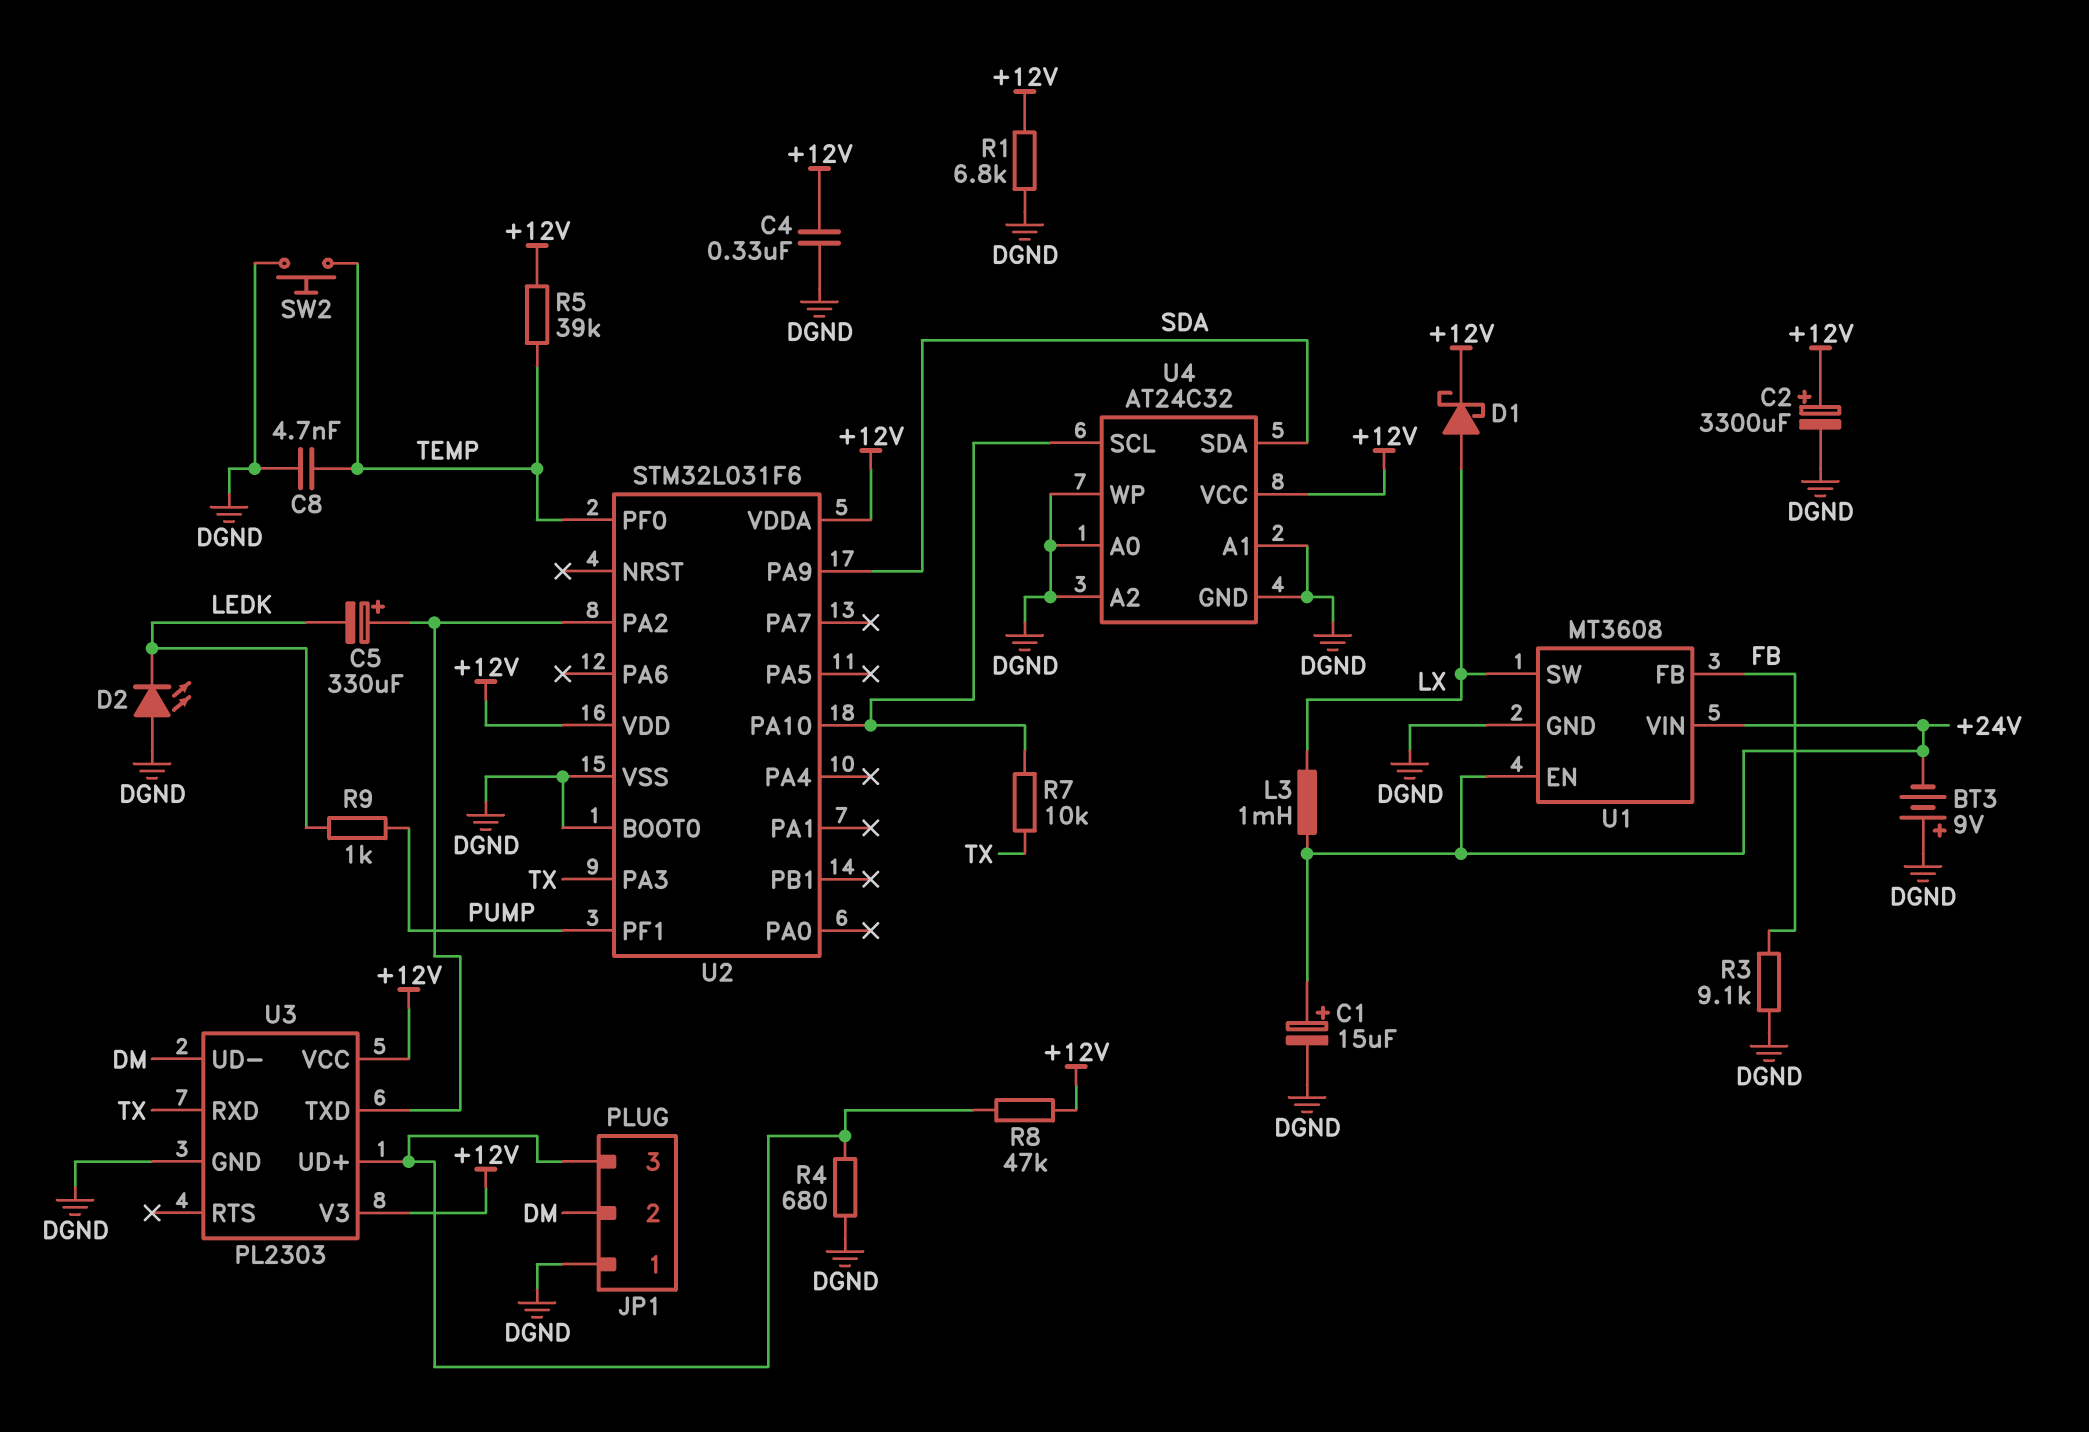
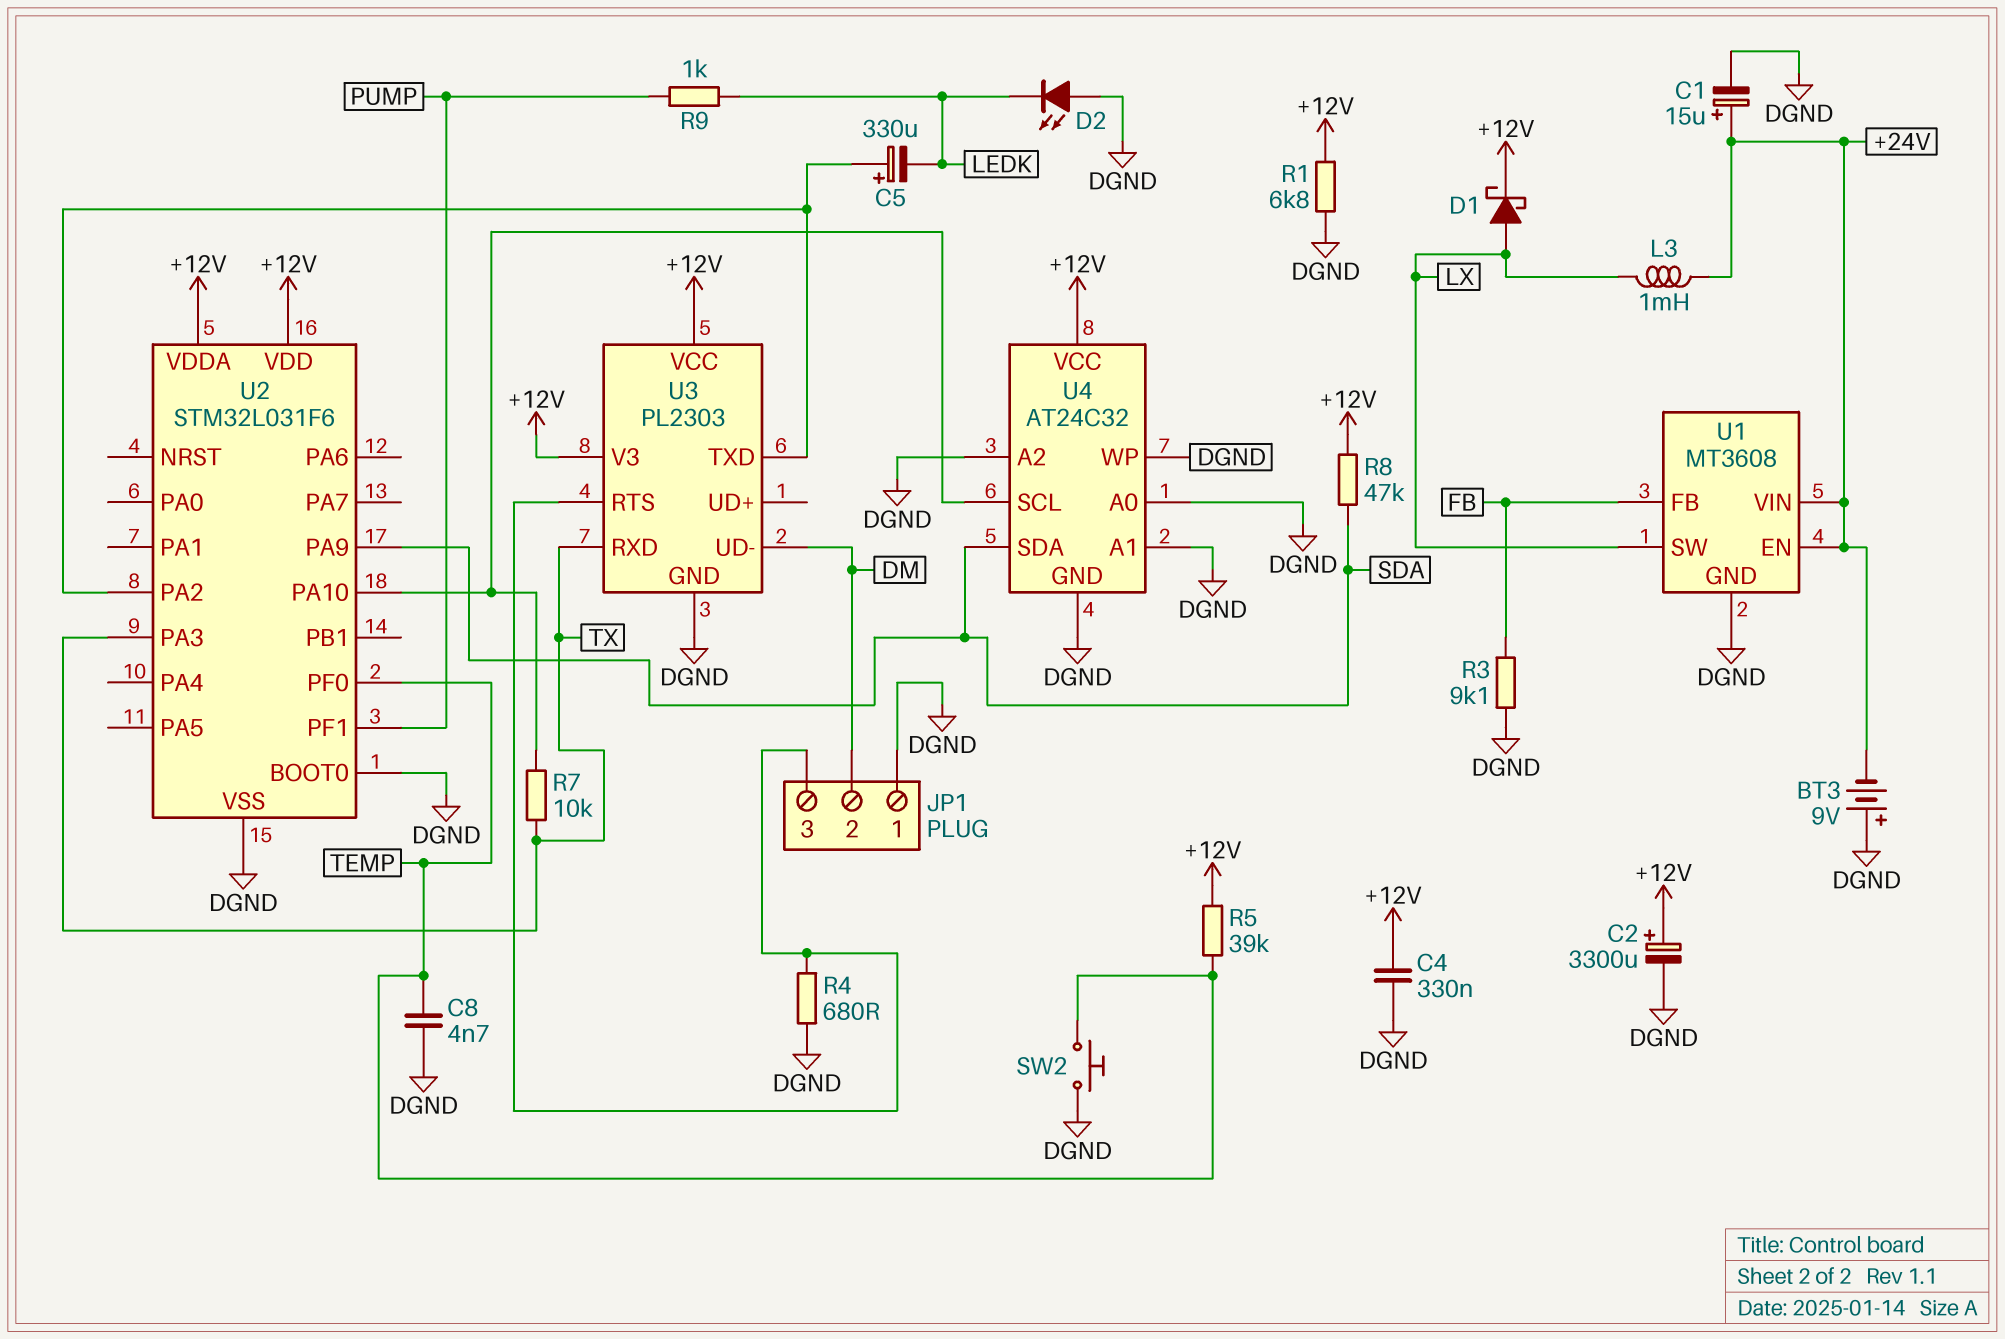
R8: 47k (+12V, JP1/3) -> 47k (+12V, SDA)
U3 pin RTS: none -> JP1/3
U3 pin UD+: JP1/3 -> none

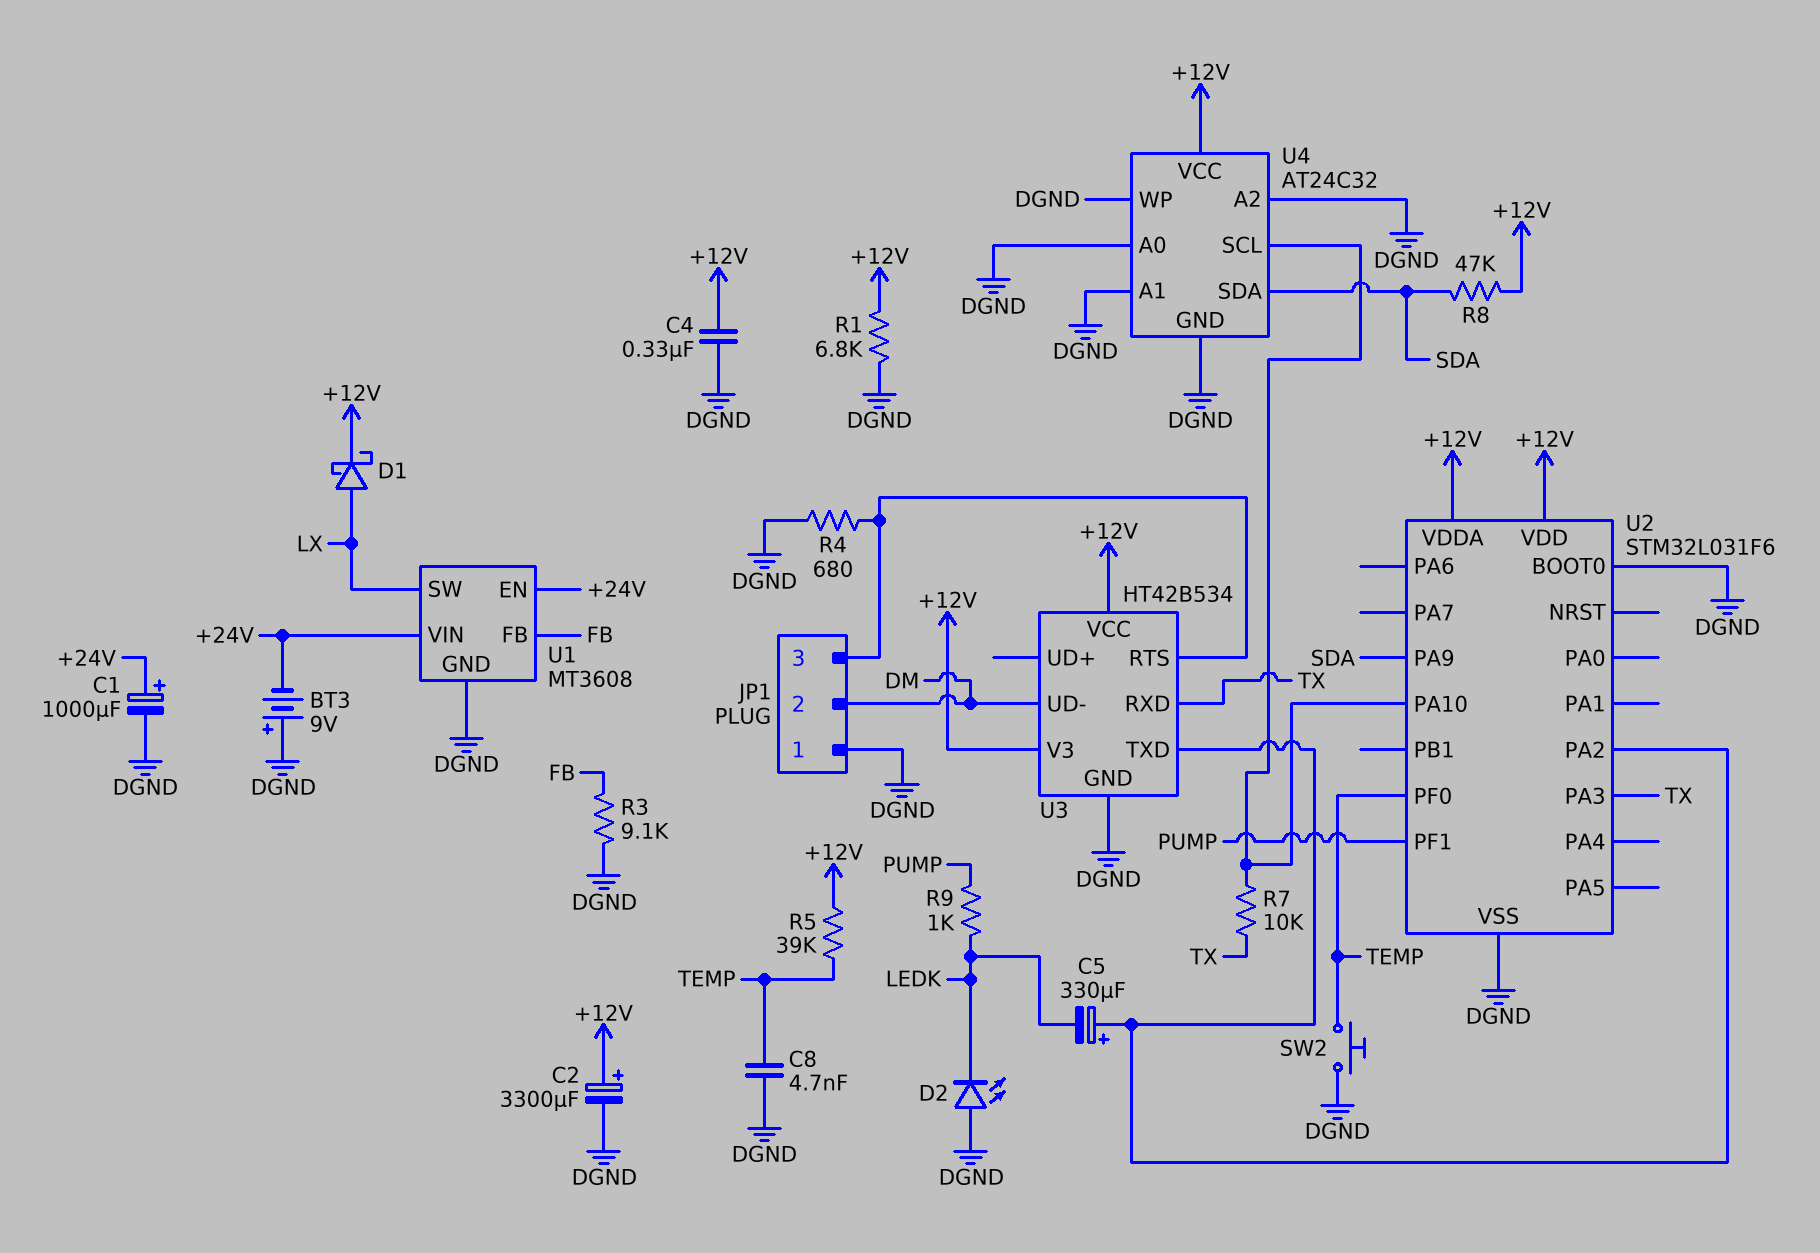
C1: 15uF (plus +24V, minus DGND) -> 1000uF (plus +24V, minus DGND)
L3: 1mH (+24V, LX) -> none
U3: PL2303 -> HT42B534

